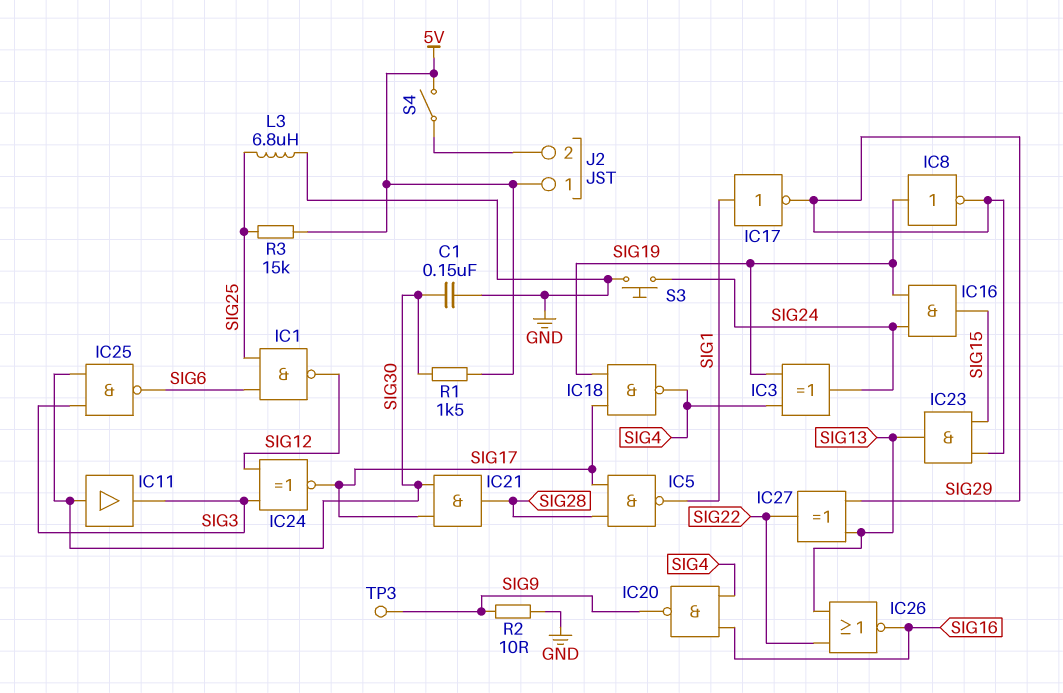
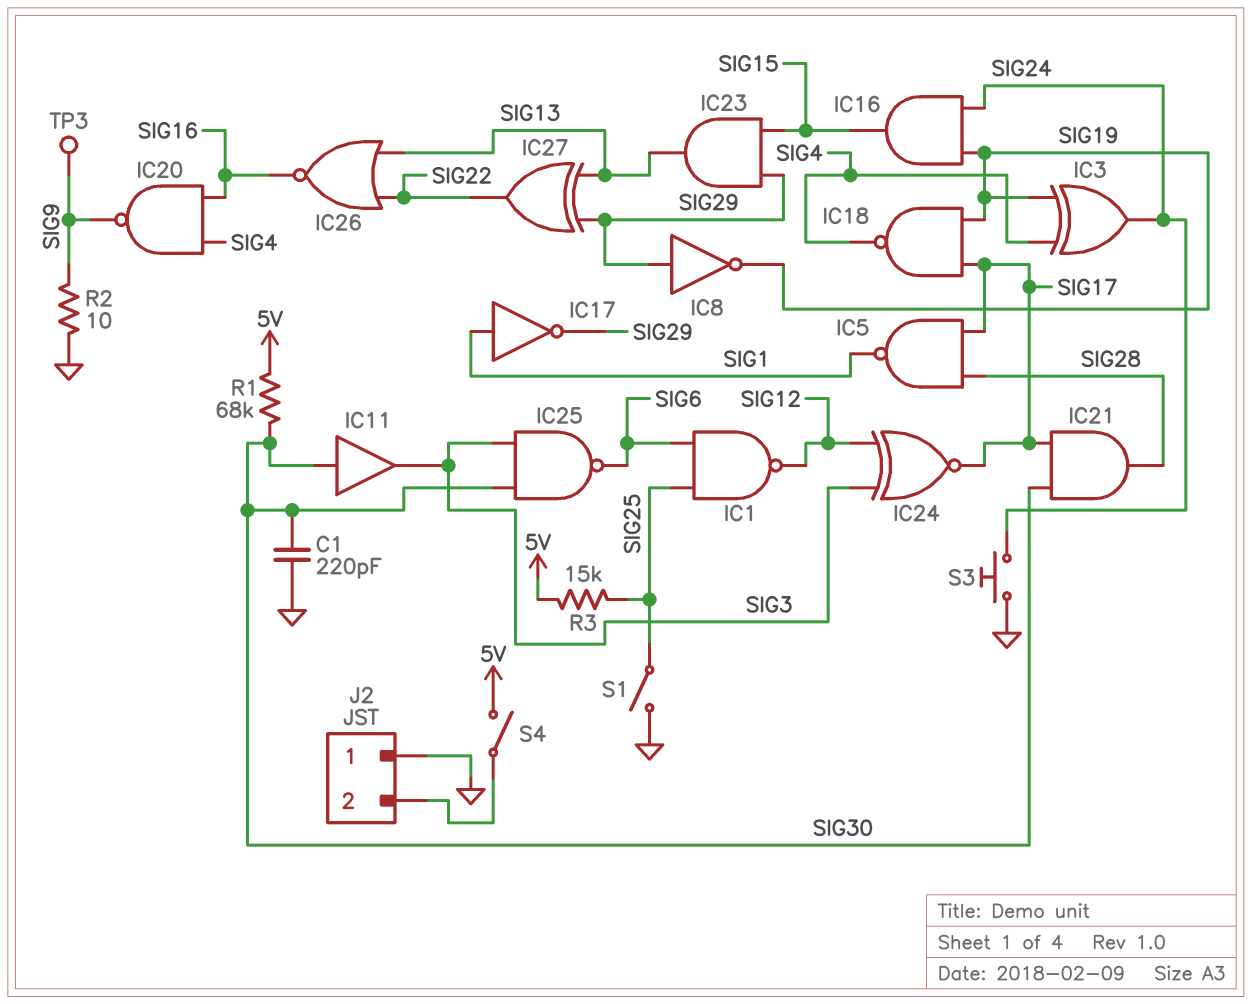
C1: 150nF (GND, SIG30) -> 220pF (GND, SIG30)
IC8: NOT (in SIG19, out SIG29) -> NOT (in SIG29, out SIG19)
J2 pin 1: 5V -> GND
L3: 6.8uH (GND, SIG25) -> none
R1: 1.5k (5V, SIG30) -> 68k (5V, SIG30)
S1: none -> switch (GND, SIG25)

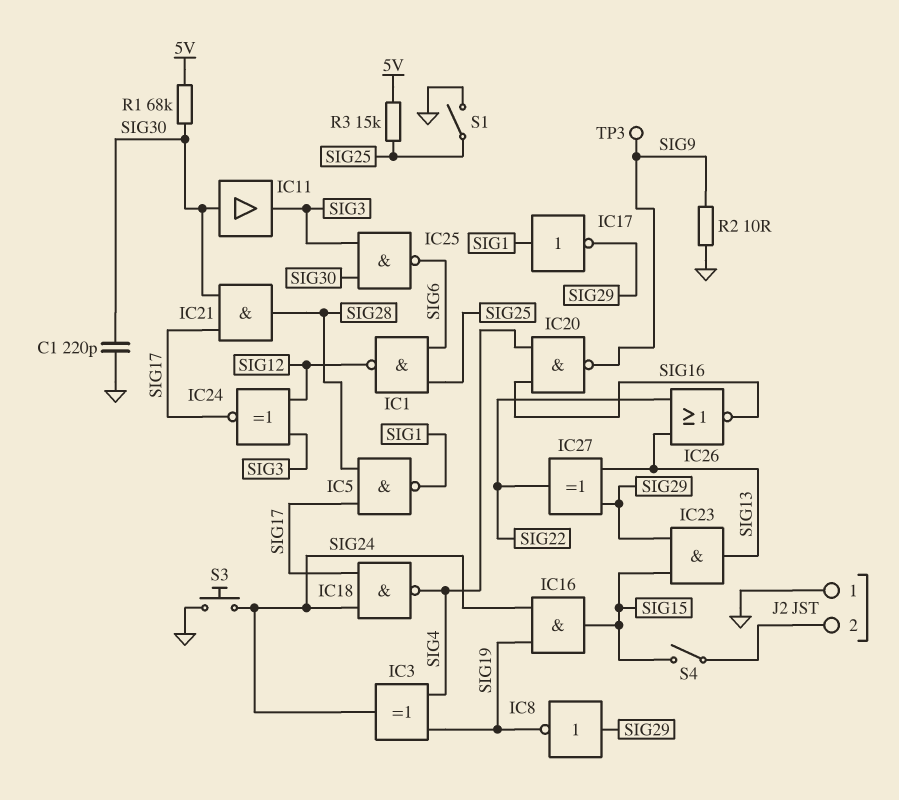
IC18: NAND (in SIG17, in SIG19, out SIG4) -> NAND (in SIG17, in SIG24, out SIG4)
S4: switch (5V, J2/2) -> switch (J2/2, SIG15)

